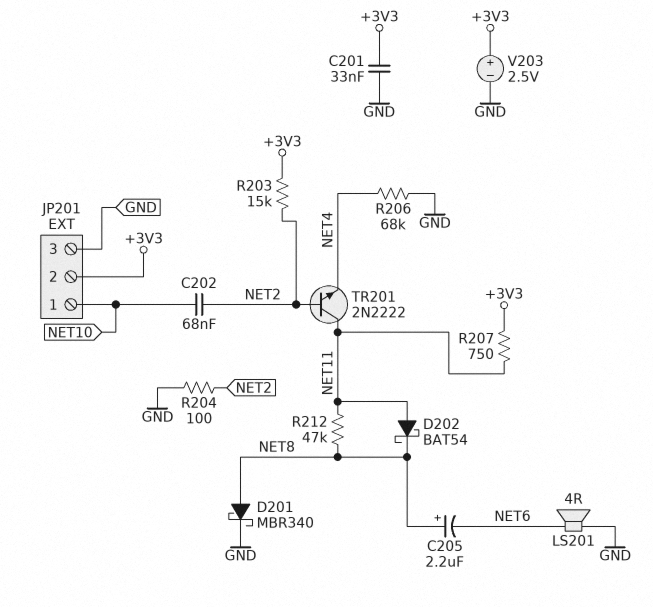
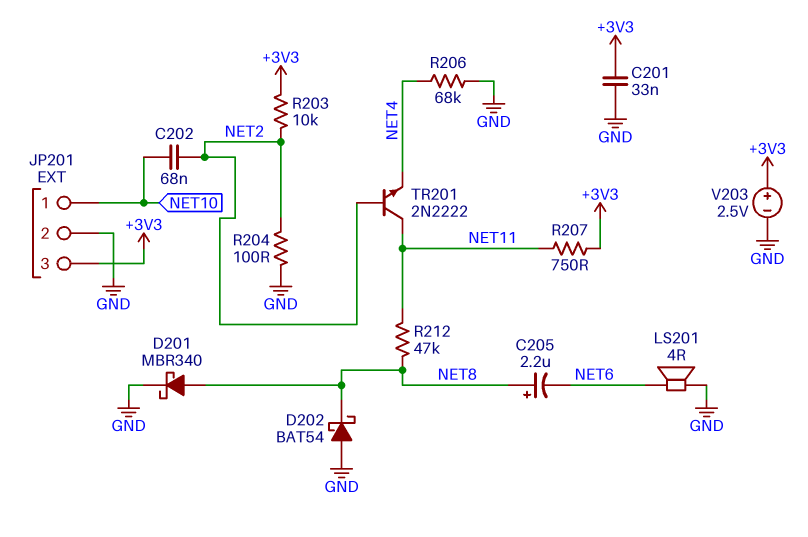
D202: schottky BAT54 (A NET11, K NET8) -> schottky BAT54 (A GND, K NET8)
JP201 pin 2: +3V3 -> GND
JP201 pin 3: GND -> +3V3
R203: 15k (+3V3, NET2) -> 10k (+3V3, NET2)

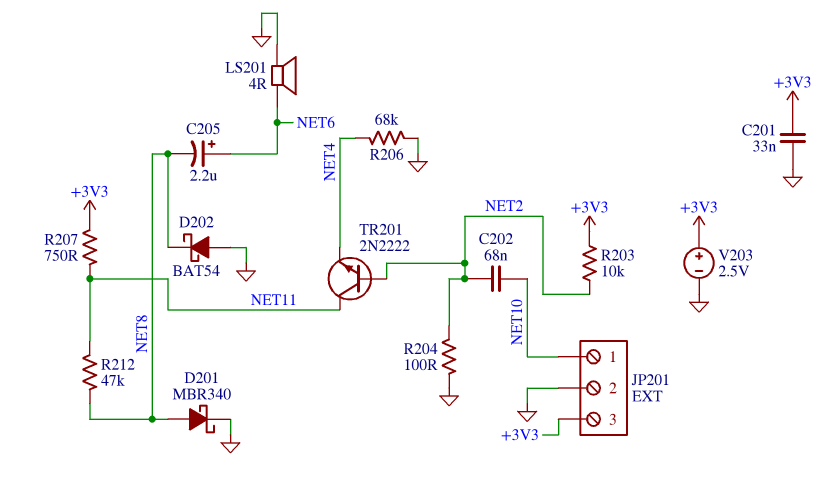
C205: 2.2uF (plus NET8, minus NET6) -> 2.2uF (plus NET6, minus NET8)

